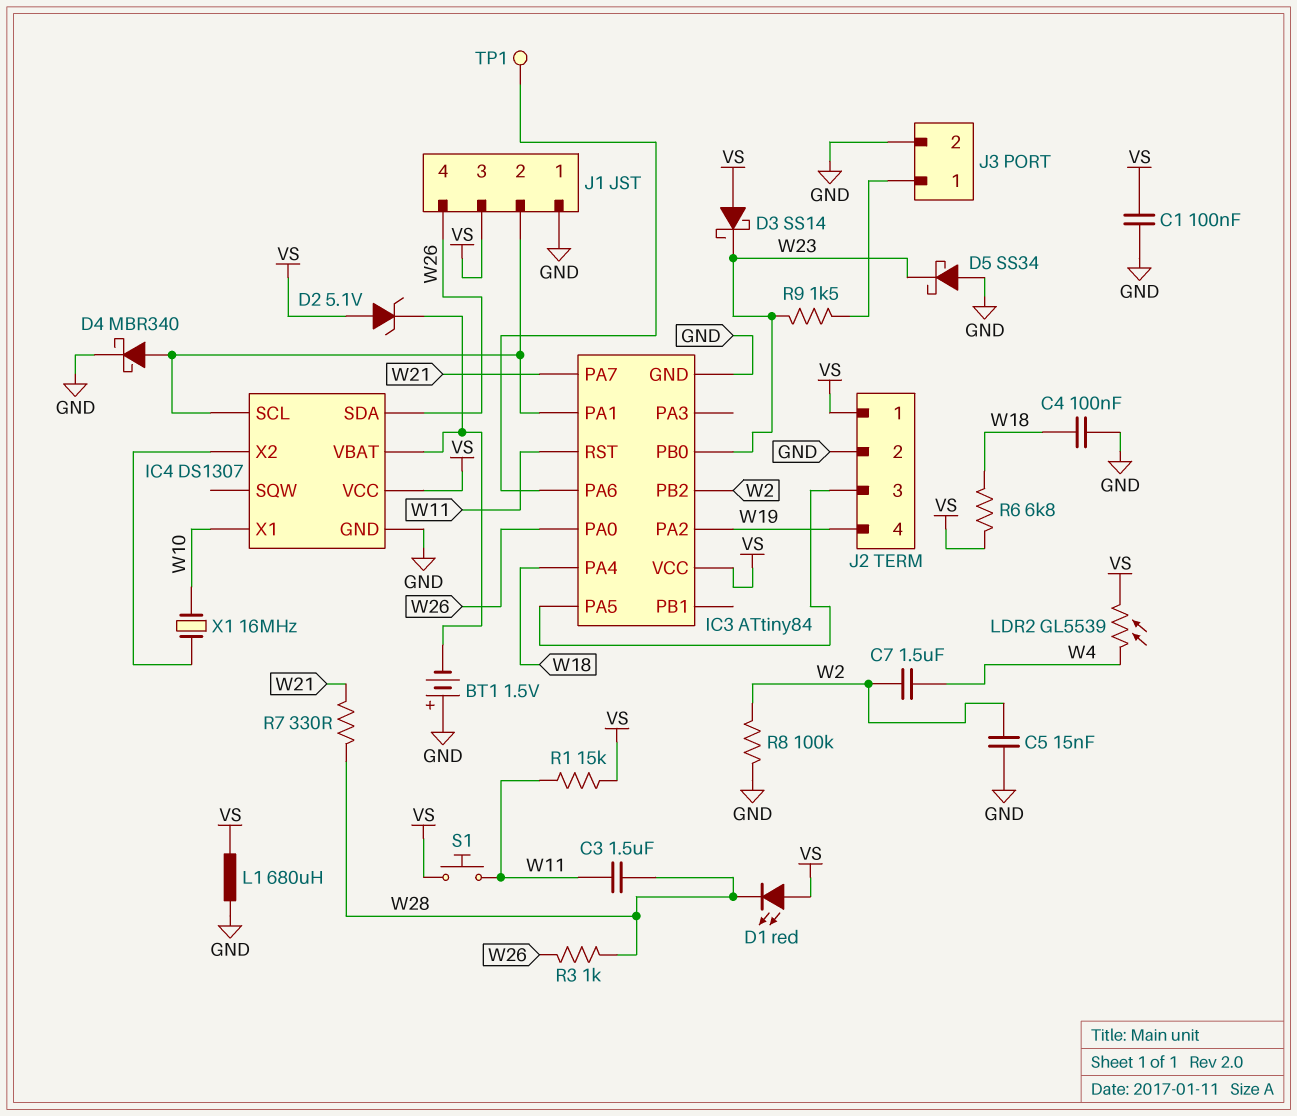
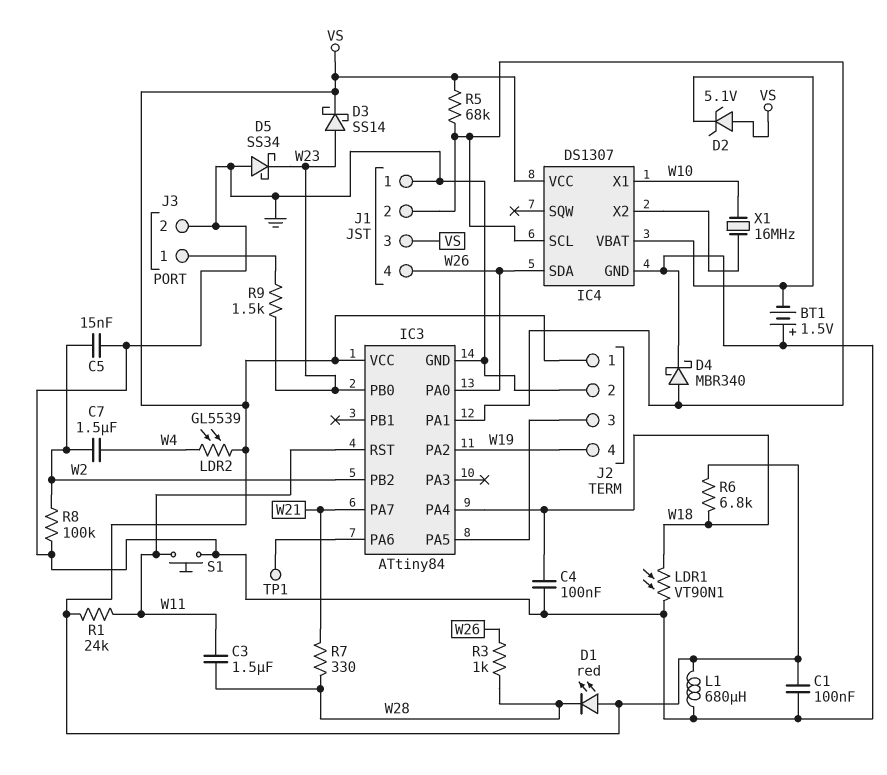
D3: schottky SS14 (A VS, K W23) -> schottky SS14 (A W23, K VS)
LDR1: none -> VT90N1 (GND, W18)
R1: 15k (VS, W11) -> 24k (VS, W11)
R5: none -> 68k (IC3/PA1, VS)
S1: button (VS, W11) -> button (GND, W11)

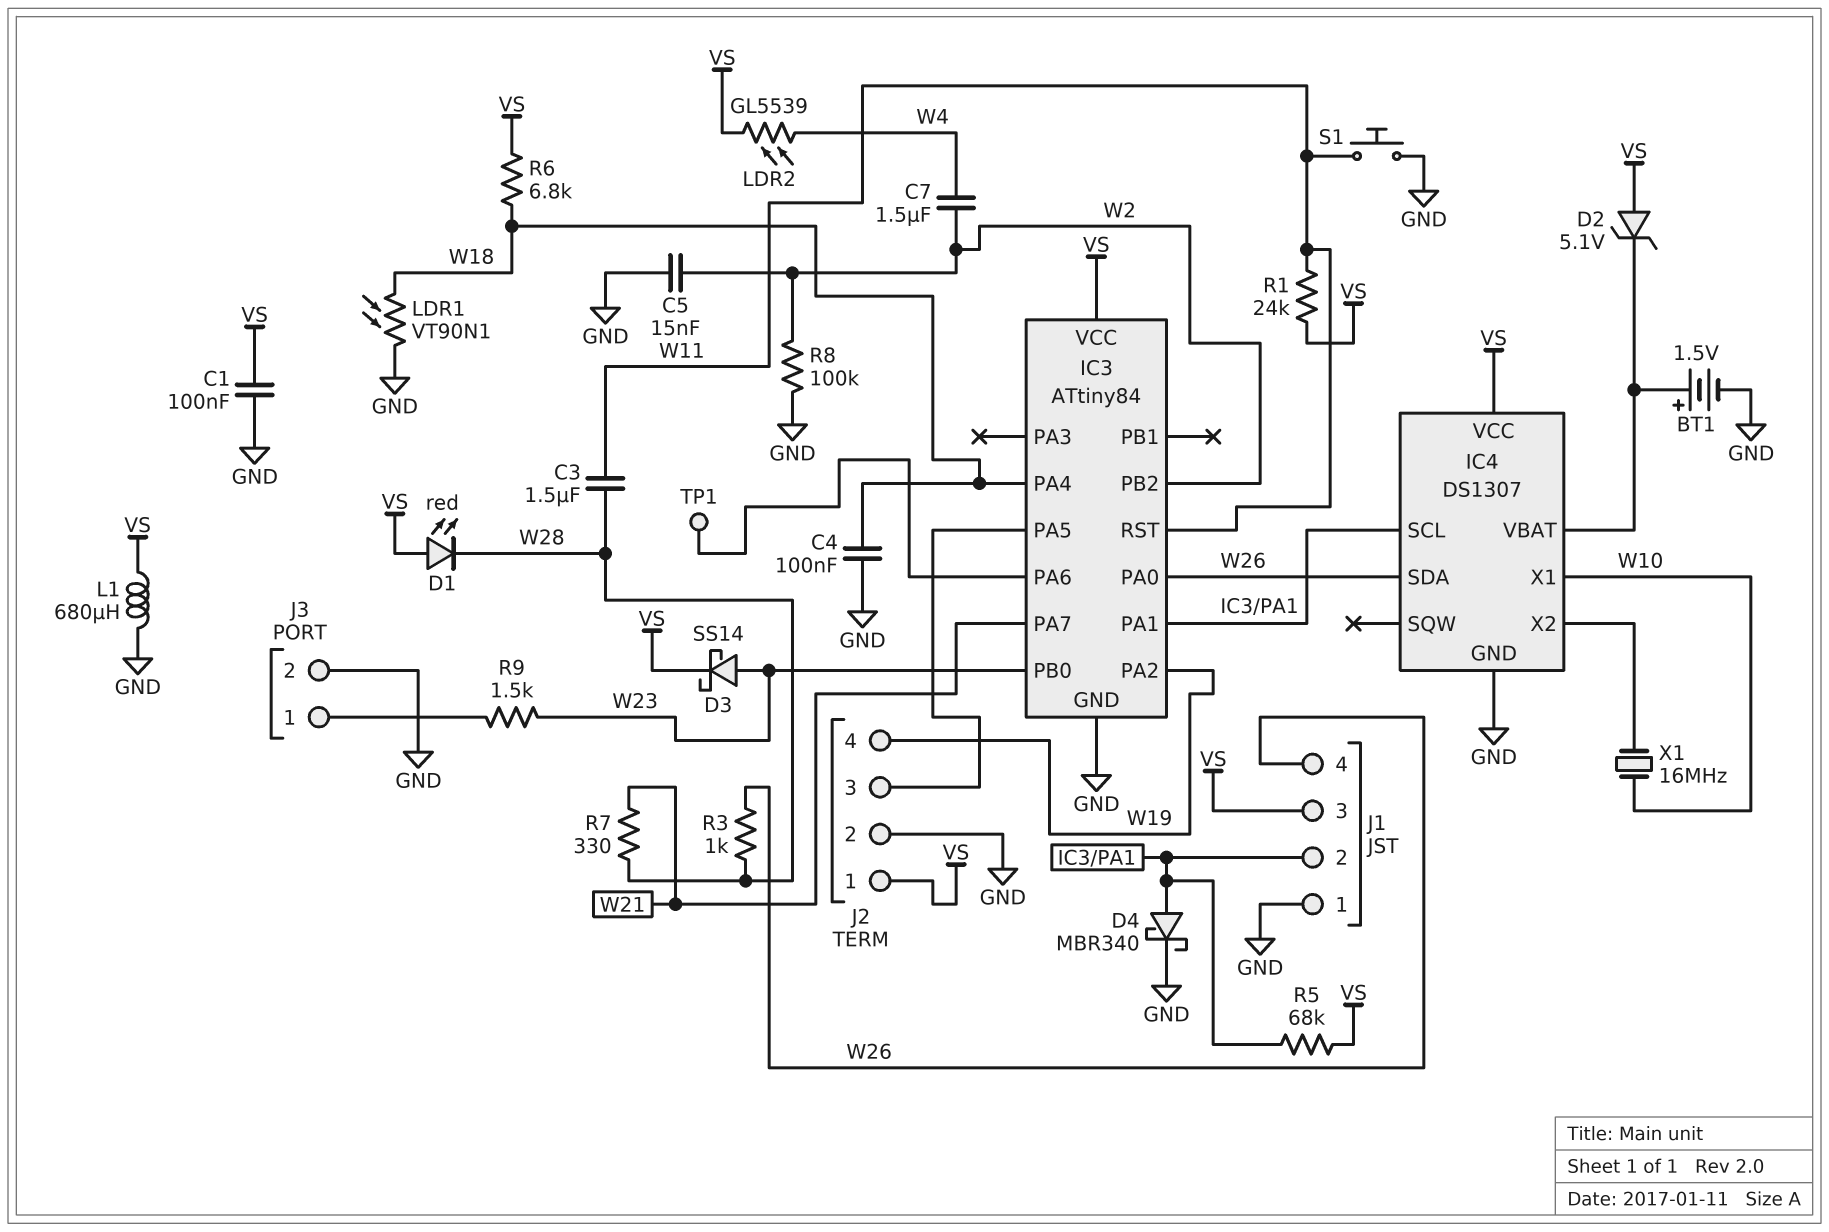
BT1: 1.5V (plus GND, minus IC4/VBAT) -> 1.5V (plus IC4/VBAT, minus GND)
D5: schottky SS34 (A GND, K W23) -> none

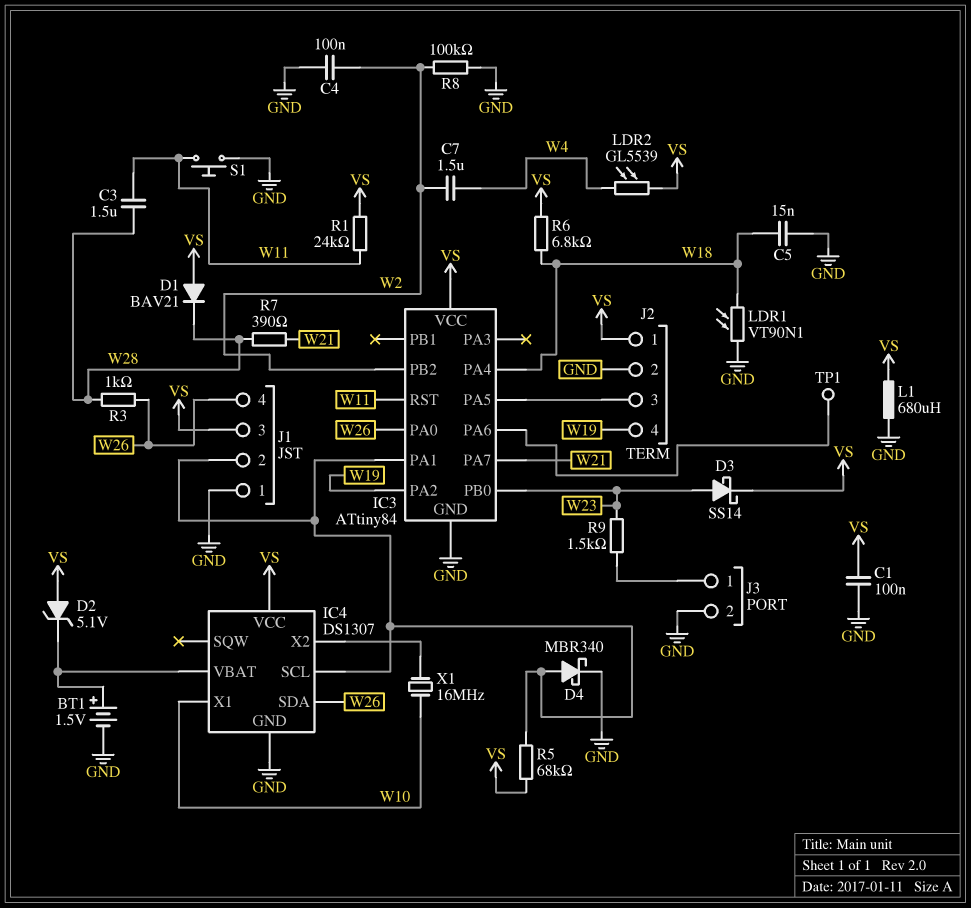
C4: 100nF (GND, W18) -> 100nF (GND, W2)
C5: 15nF (GND, W2) -> 15nF (GND, W18)
D1: LED red (A VS, K W28) -> diode BAV21 (A VS, K W28)
R7: 330 (W21, W28) -> 390 (W21, W28)

